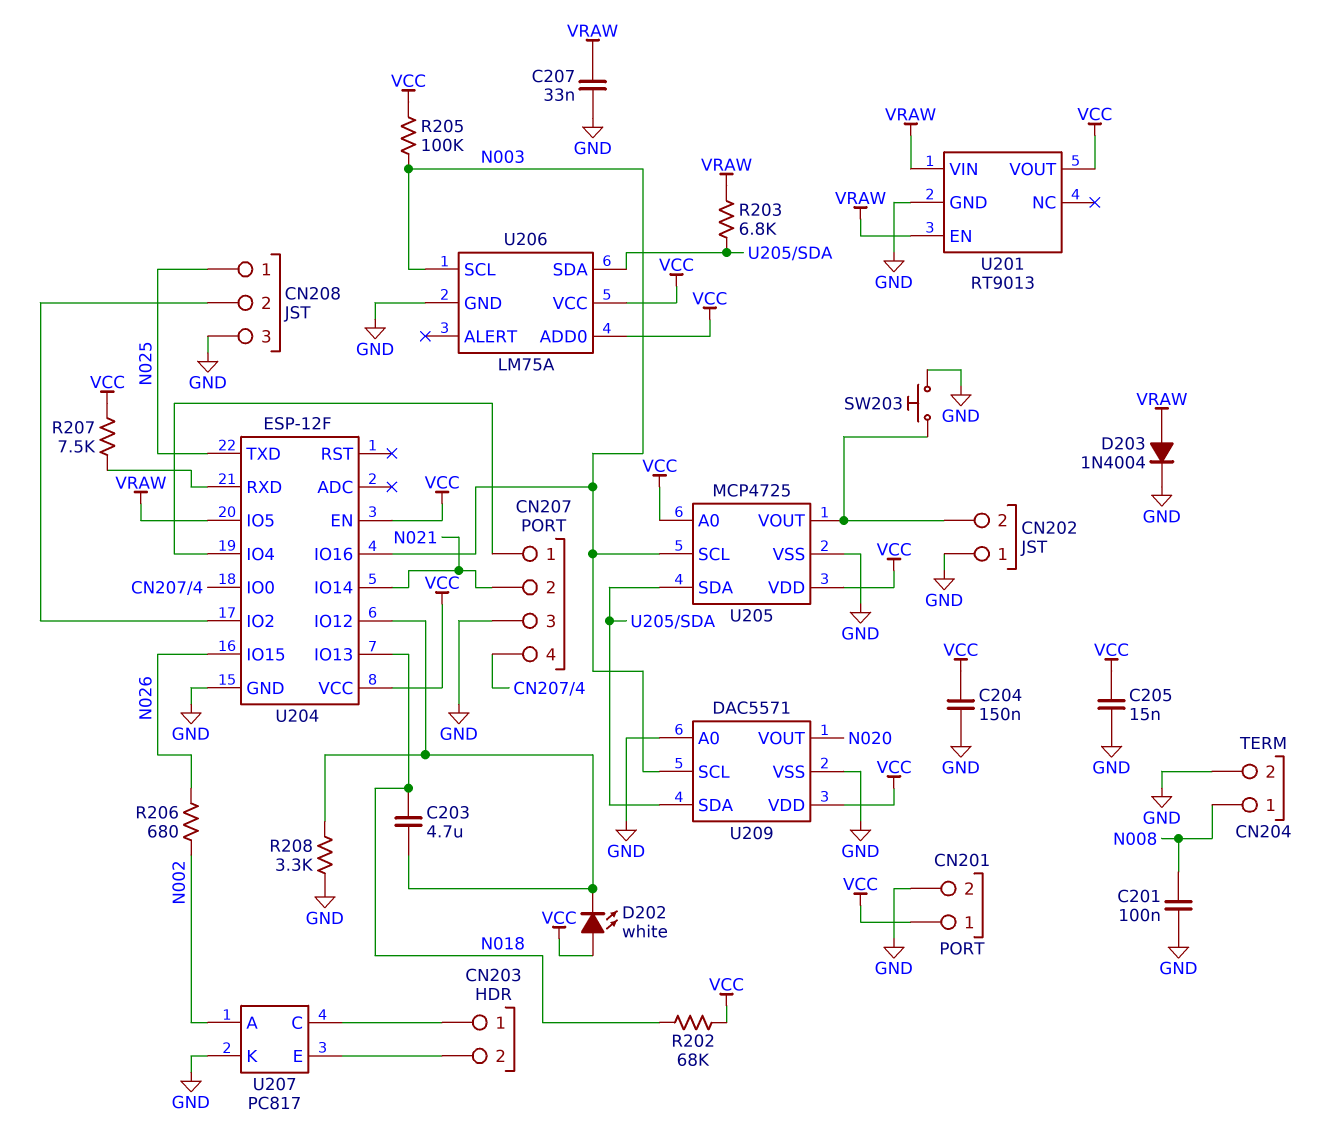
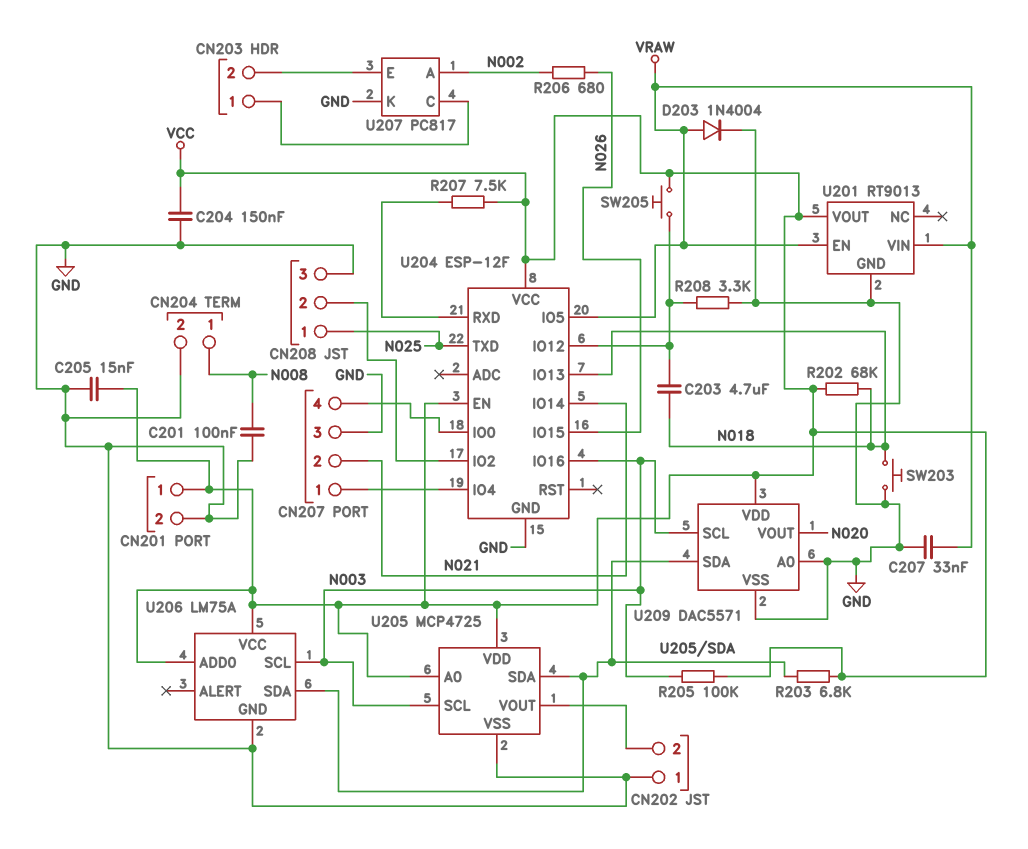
D202: LED white (A VCC, K U204/IO12) -> none
R203: 6.8k (U205/SDA, VRAW) -> 6.8k (U205/SDA, VCC)
SW203: button (CN202/2, GND) -> button (GND, N018)
SW205: none -> button (U204/IO12, VCC)

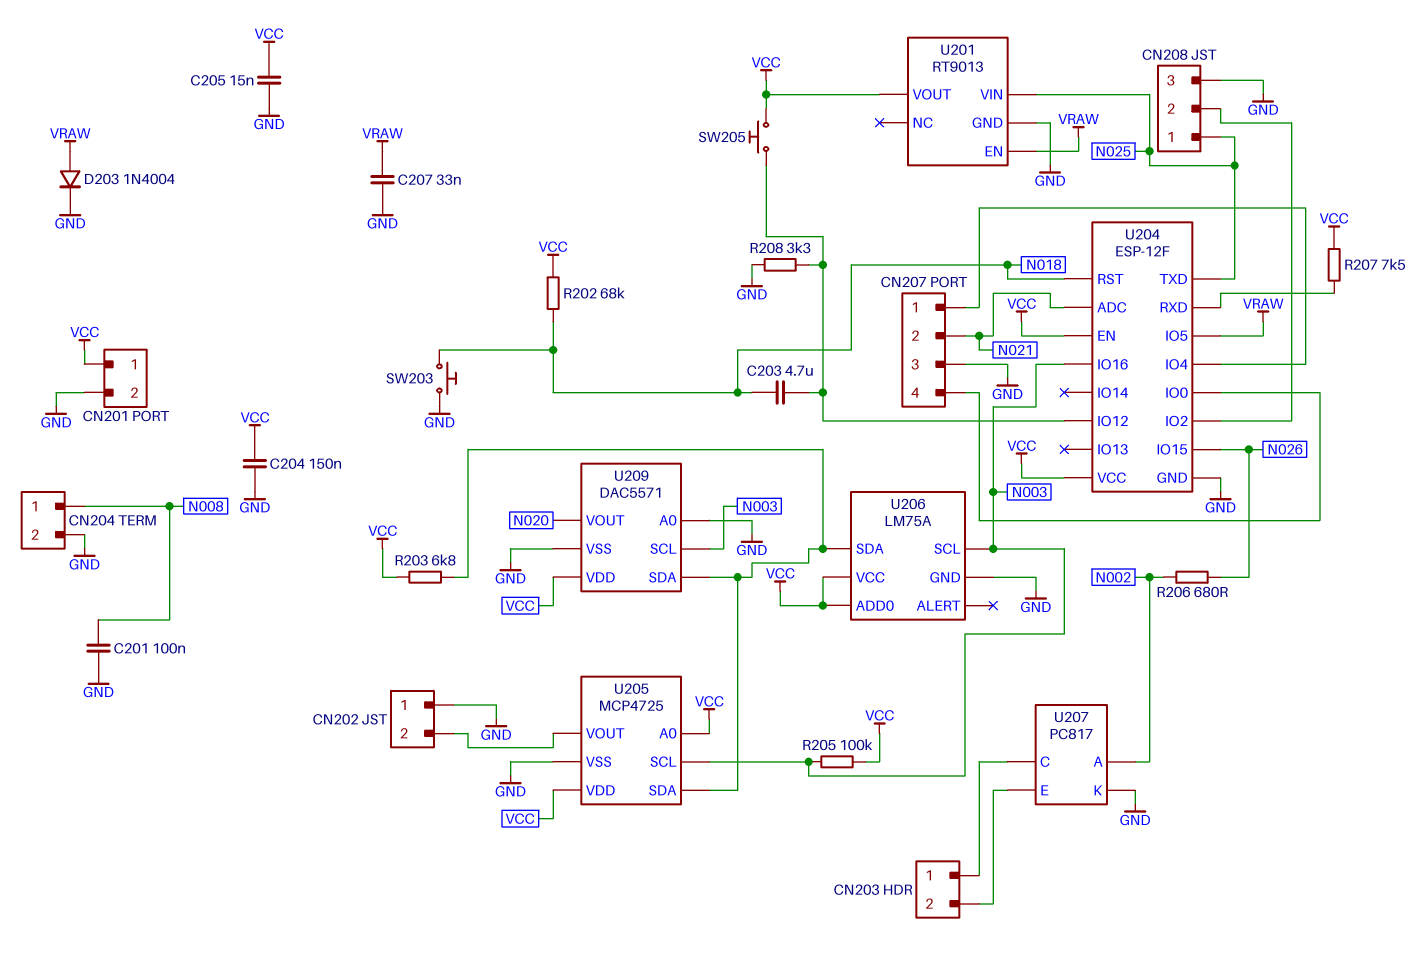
U201 pin VIN: VRAW -> N025
U204 pin ADC: none -> N021
U204 pin IO13: N018 -> none
U204 pin IO14: N021 -> none
U204 pin RST: none -> N018

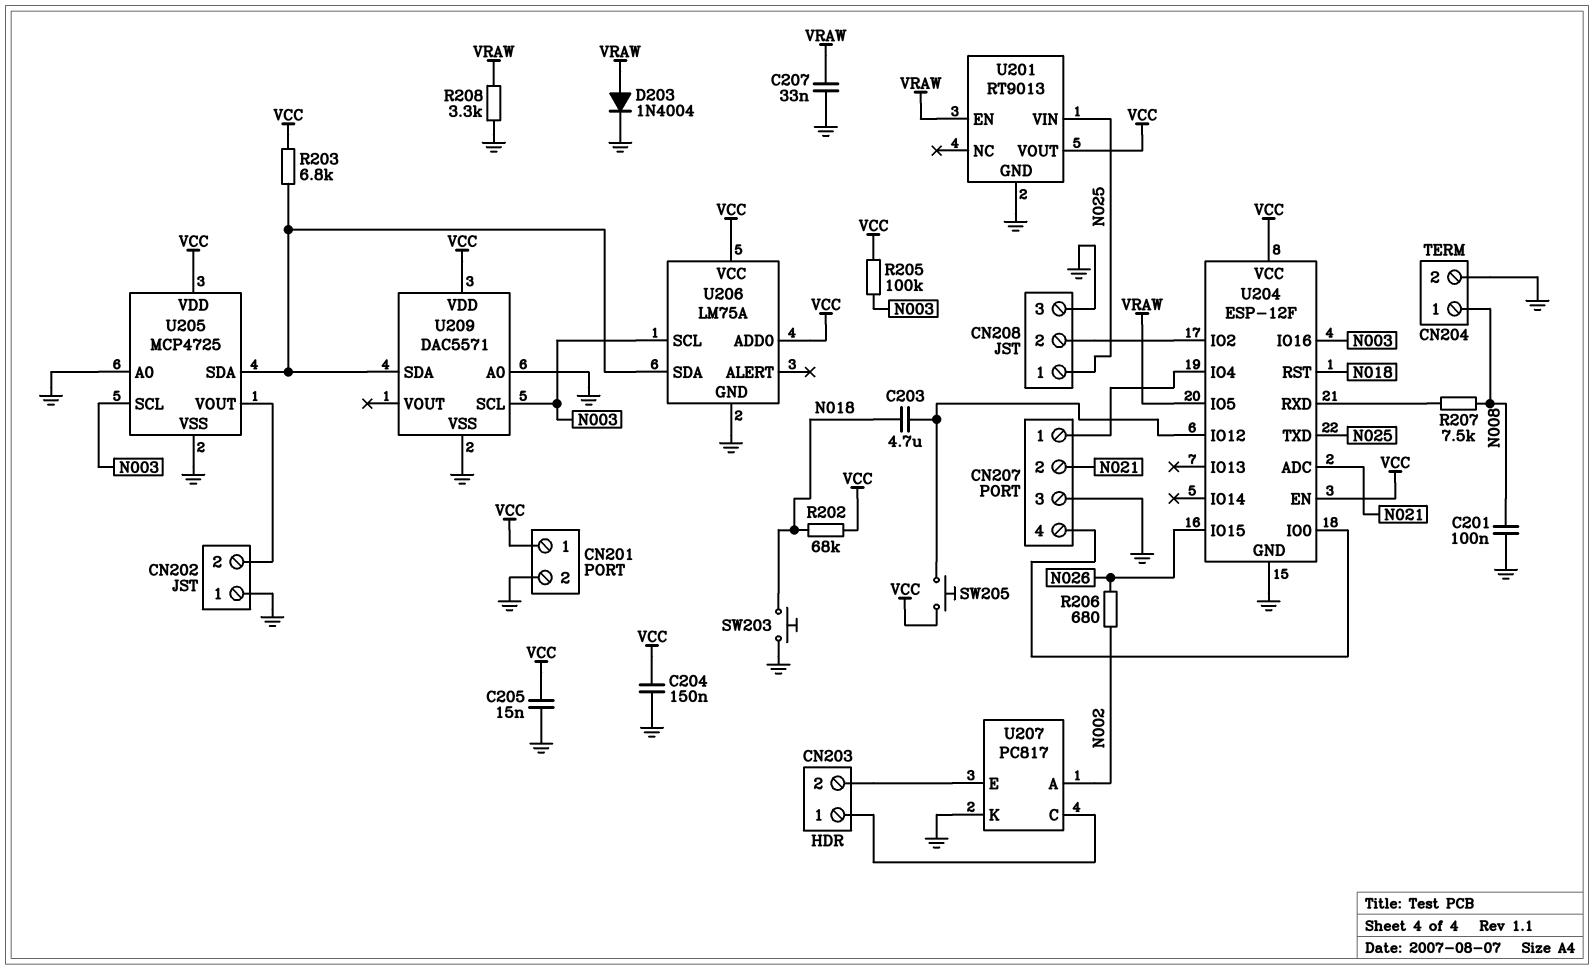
R207: 7.5k (U204/RXD, VCC) -> 7.5k (N008, U204/RXD)
R208: 3.3k (GND, U204/IO12) -> 3.3k (GND, VRAW)
U205 pin A0: VCC -> GND
U209 pin VOUT: N020 -> none

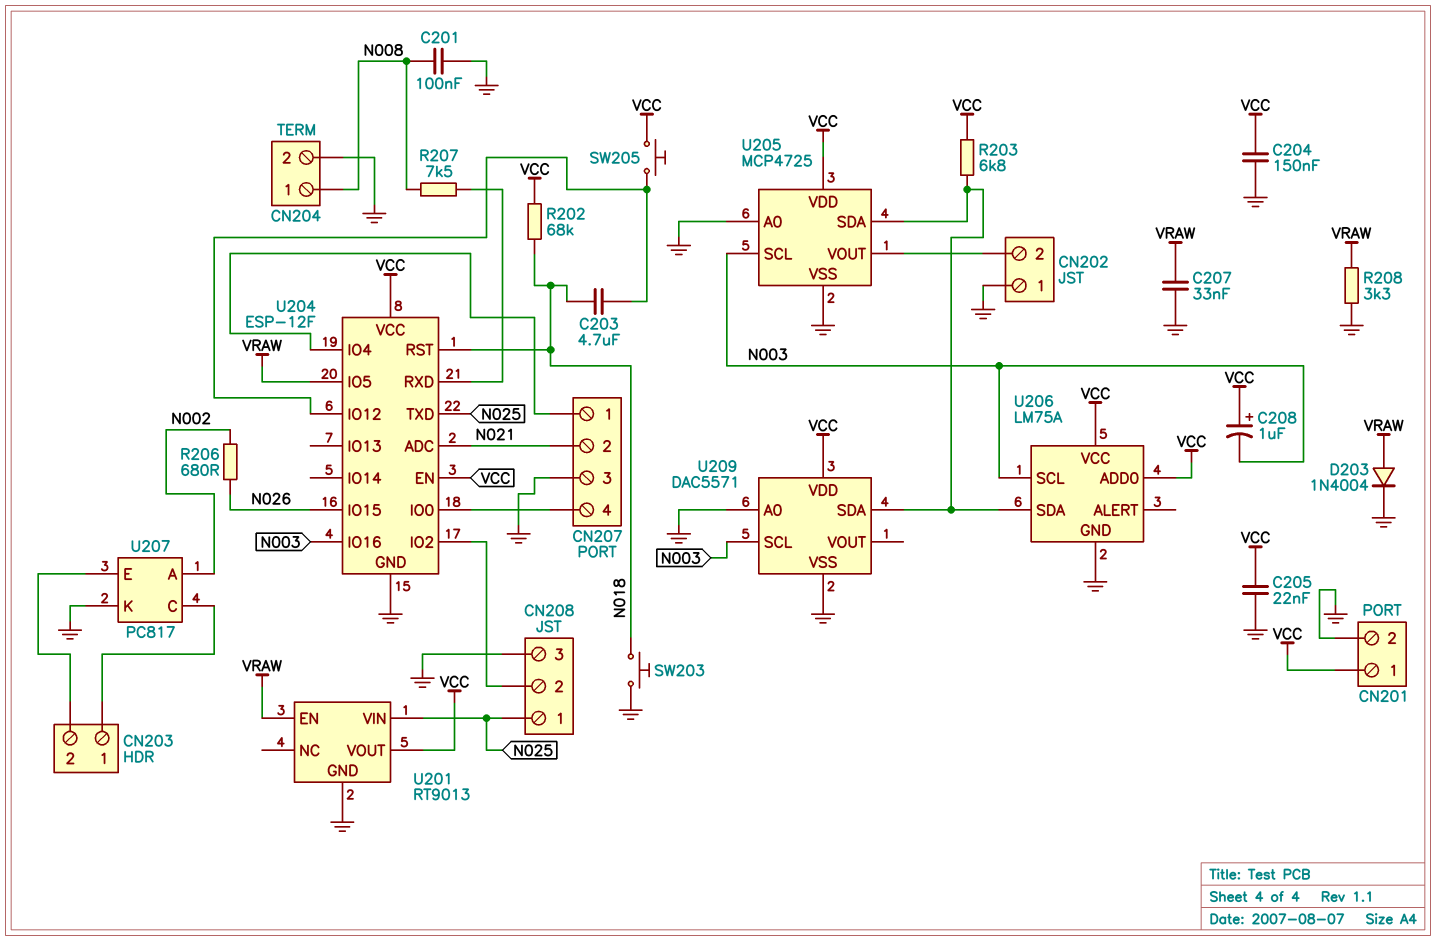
C205: 15nF (GND, VCC) -> 22nF (GND, VCC)
C208: none -> 1uF (plus VCC, minus N003)
R205: 100k (N003, VCC) -> none

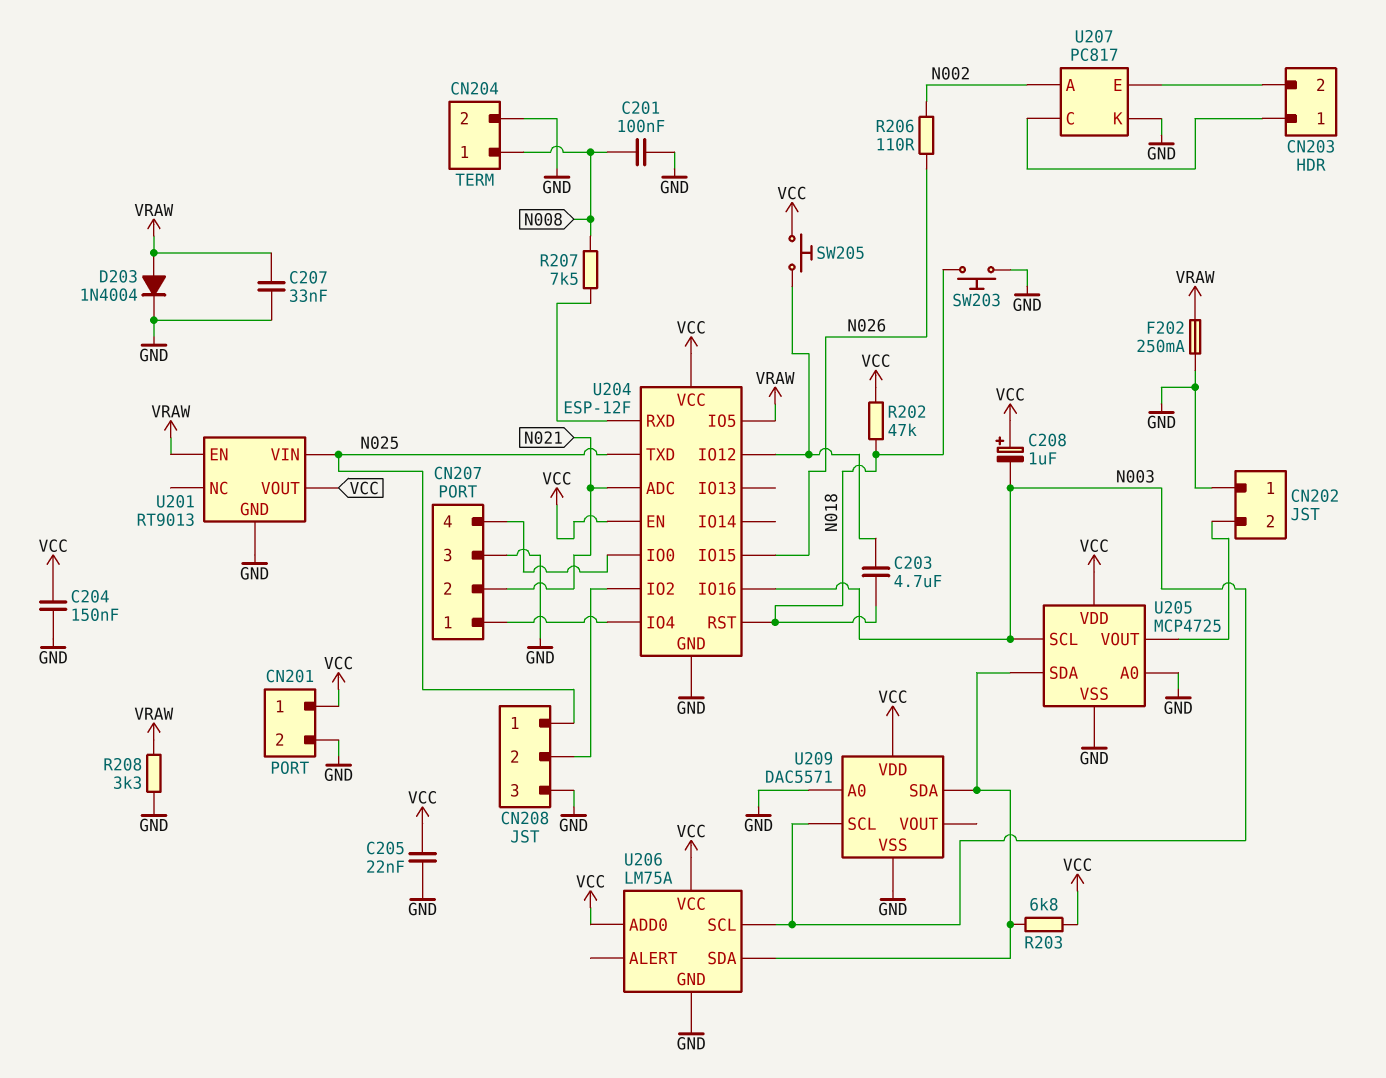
F202: none -> 250mA (GND, VRAW)
R202: 68k (N018, VCC) -> 47k (N018, VCC)
R206: 680 (N002, N026) -> 110 (N002, N026)

